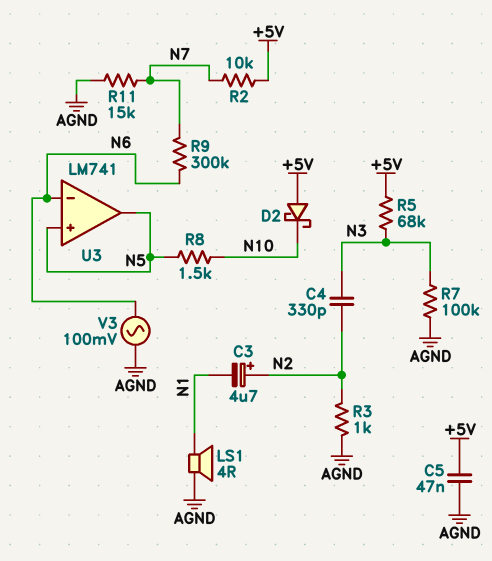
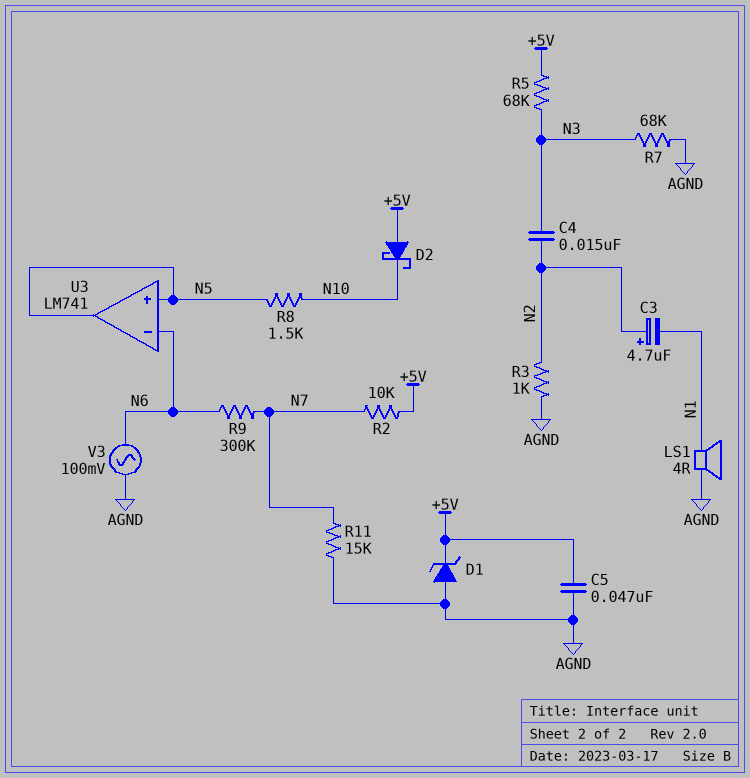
C4: 330pF (N2, N3) -> 15nF (N2, N3)
D1: none -> zener (A AGND, K +5V)
R7: 100k (AGND, N3) -> 68k (AGND, N3)

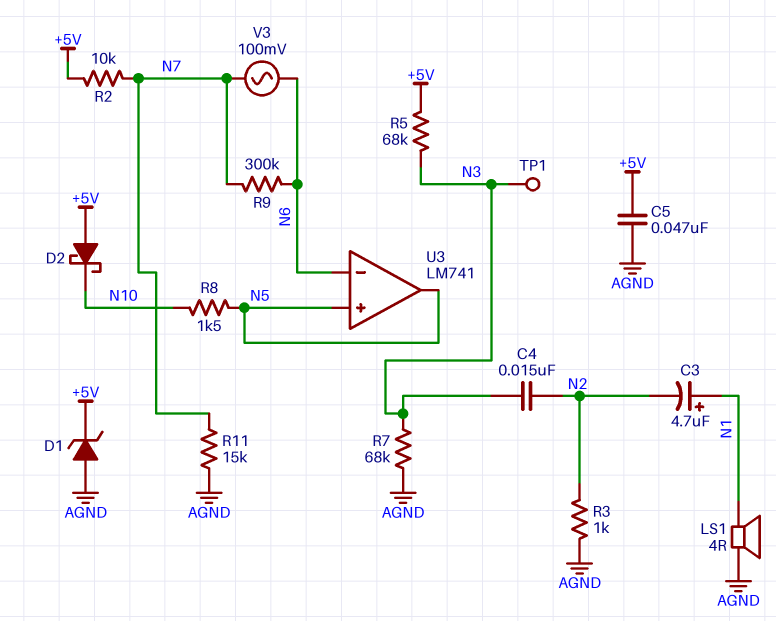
C3: 4.7uF (plus N2, minus N1) -> 4.7uF (plus N1, minus N2)
TP1: none -> test point (N3)
V3: AC 100mV (AGND, N6) -> AC 100mV (N6, N7)

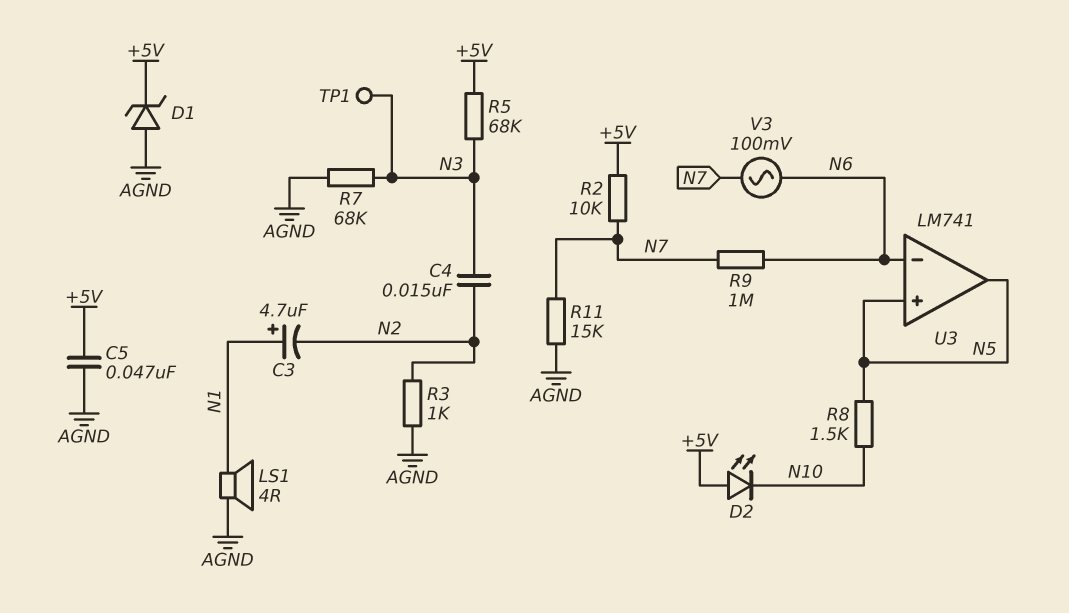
D2: schottky (A +5V, K N10) -> LED (A +5V, K N10)
R9: 300k (N6, N7) -> 1M (N6, N7)

